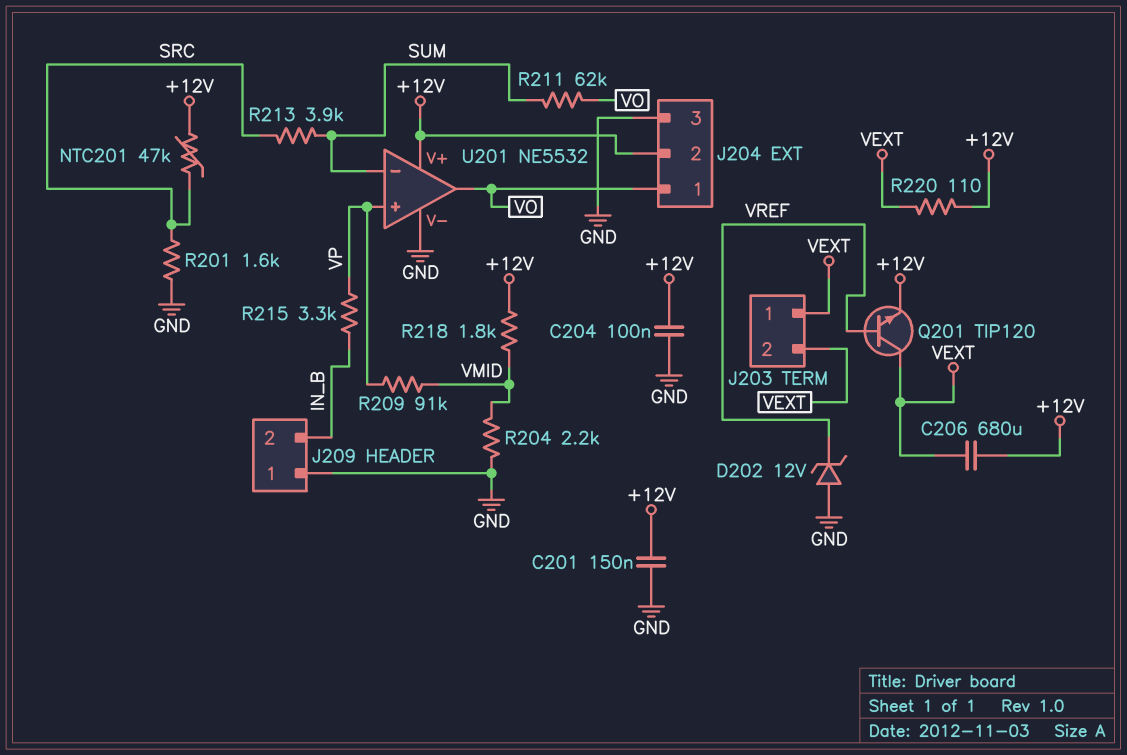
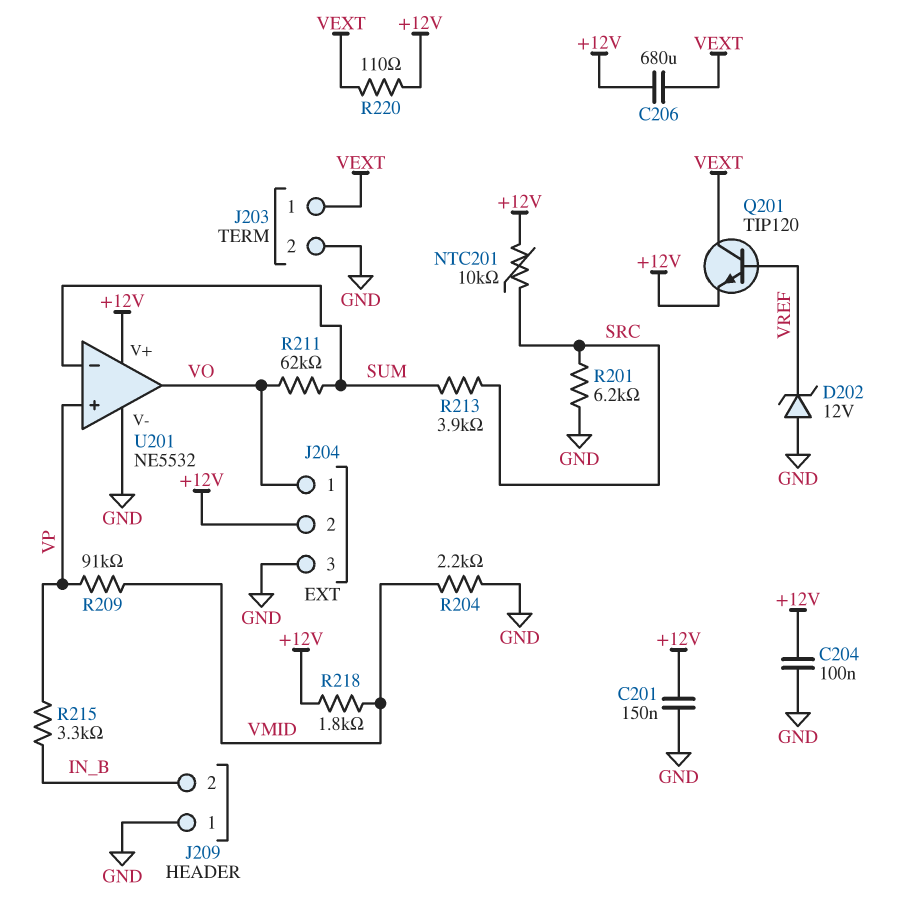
J203 pin 2: VEXT -> GND
NTC201: 47k (+12V, SRC) -> 10k (+12V, SRC)
R201: 1.6k (GND, SRC) -> 6.2k (GND, SRC)

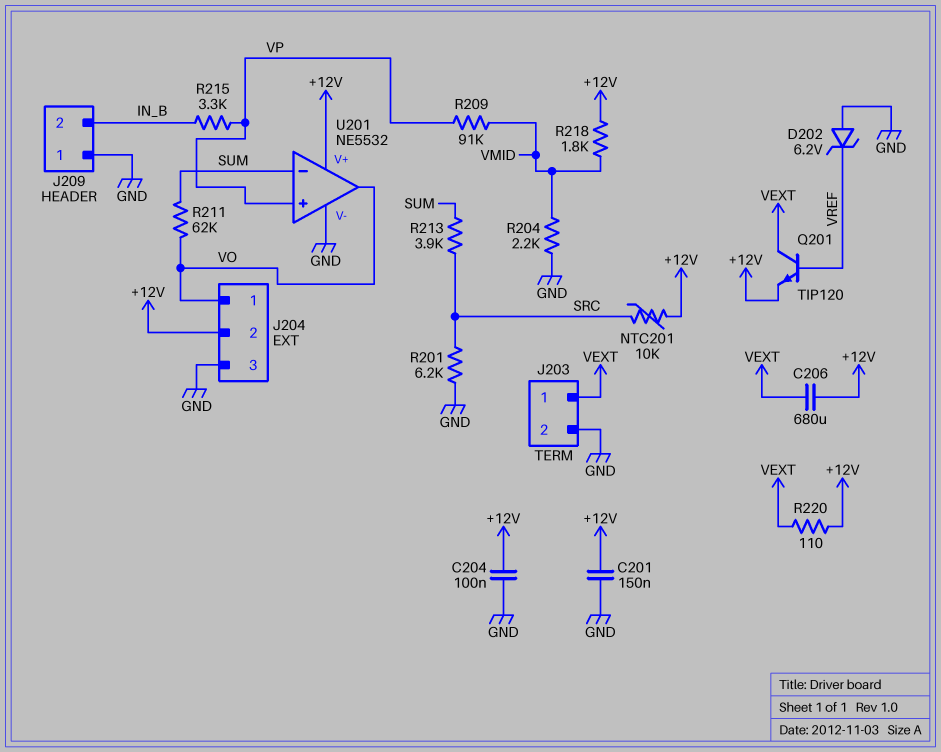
D202: zener 12V (A GND, K VREF) -> zener 6.2V (A GND, K VREF)

